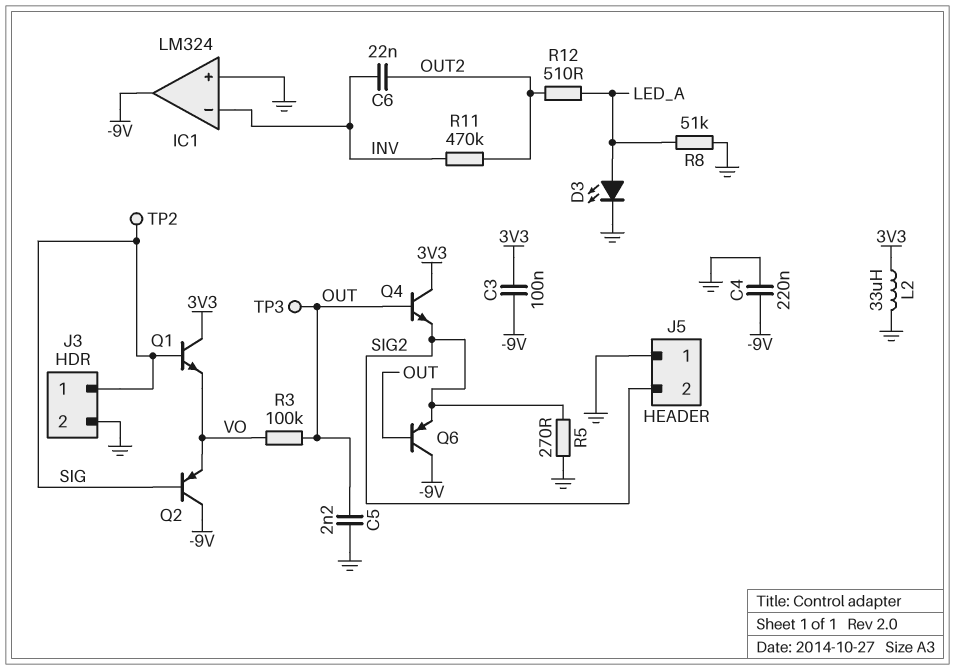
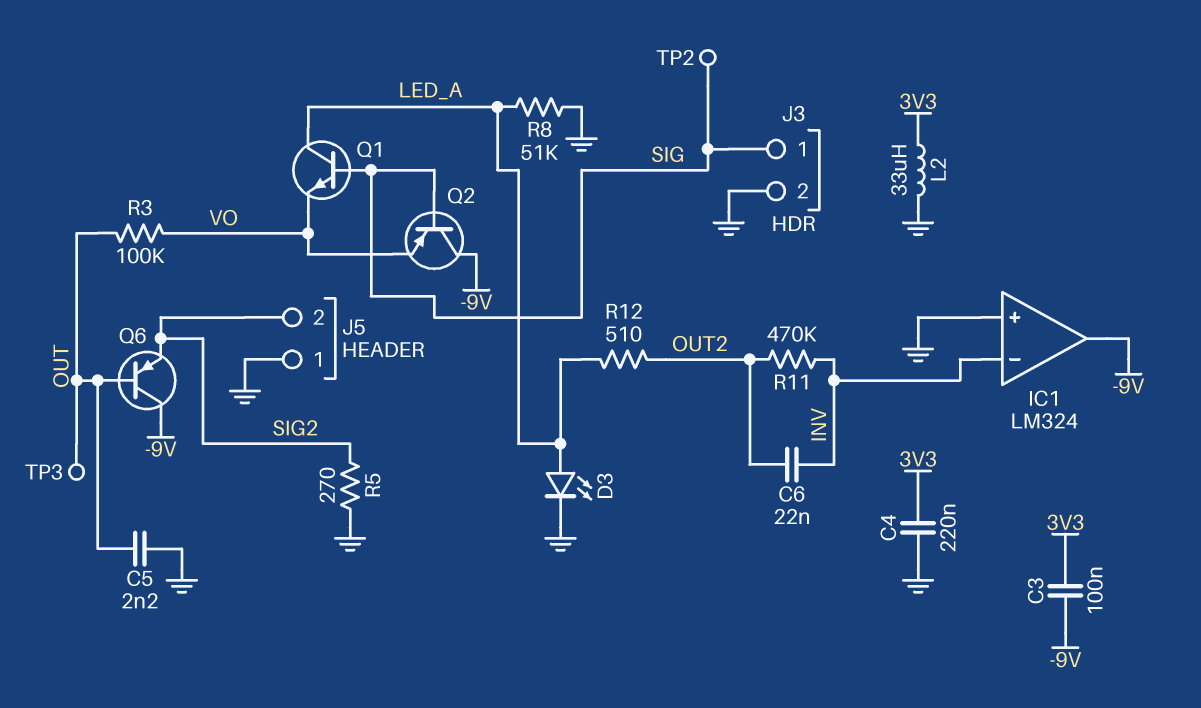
C4: 220nF (-9V, GND) -> 220nF (3V3, GND)
Q1: NPN (B SIG, C 3V3, E VO) -> NPN (B SIG, C LED_A, E VO)
Q4: NPN (B OUT, C 3V3, E SIG2) -> none

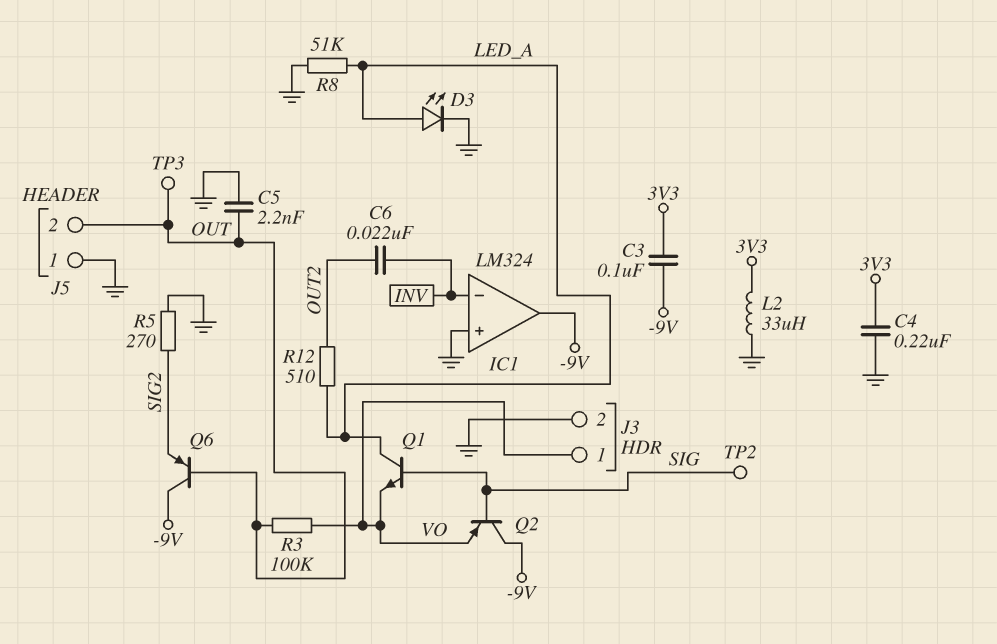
J3 pin 1: SIG -> VO
J5 pin 2: SIG2 -> OUT
R11: 470k (INV, OUT2) -> none

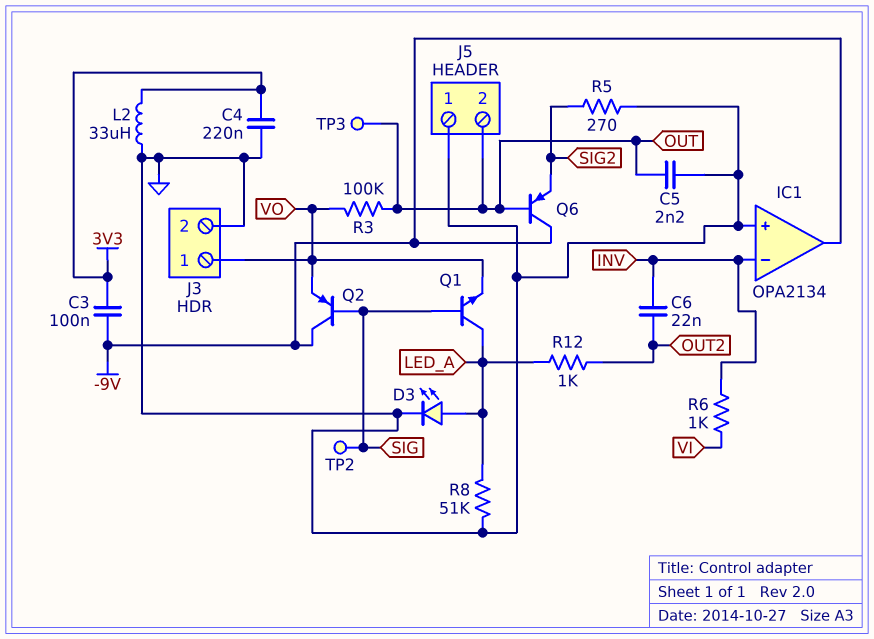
IC1: LM324 -> OPA2134
R6: none -> 1k (INV, VI)
R12: 510 (LED_A, OUT2) -> 1k (LED_A, OUT2)

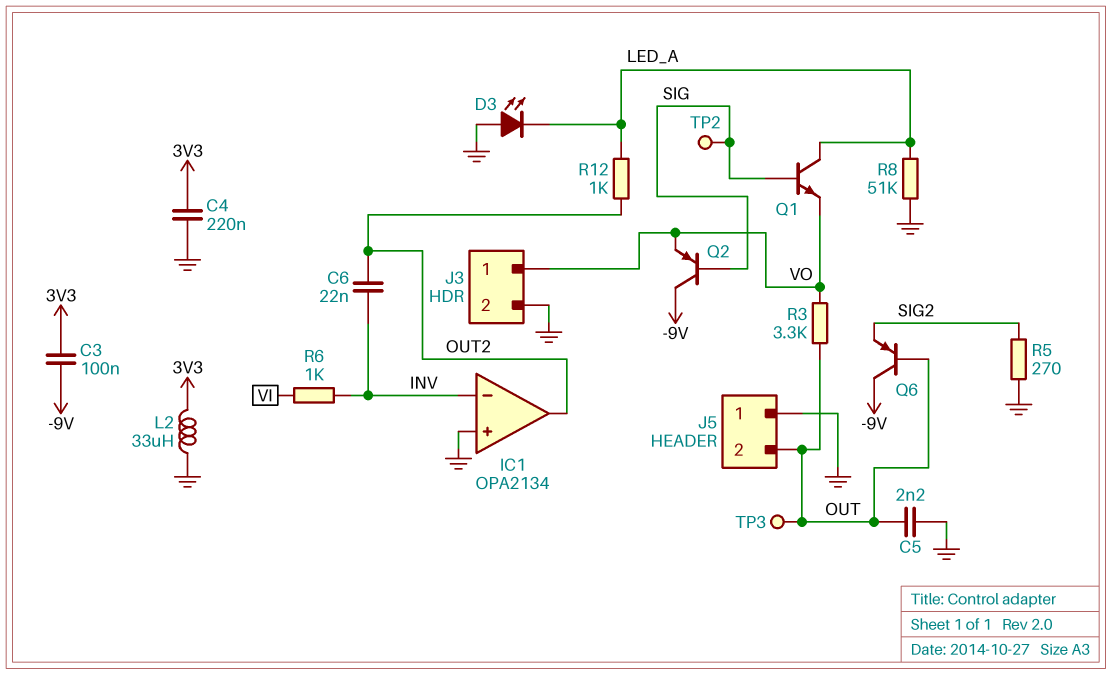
D3: LED (A LED_A, K GND) -> LED (A GND, K LED_A)
IC1 pin out: -9V -> OUT2
R3: 100k (OUT, VO) -> 3.3k (OUT, VO)

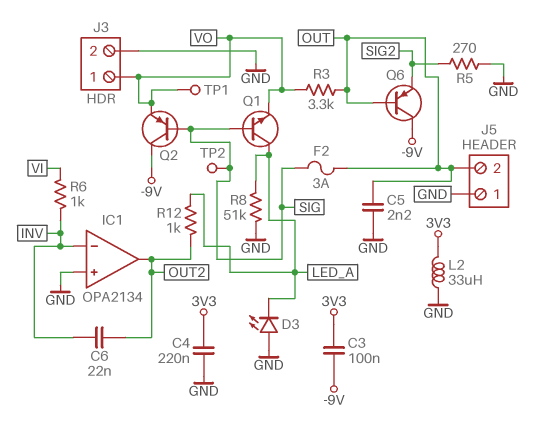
F2: none -> 3A (OUT, SIG)
TP1: none -> test point (VO)
TP3: test point (OUT) -> none

